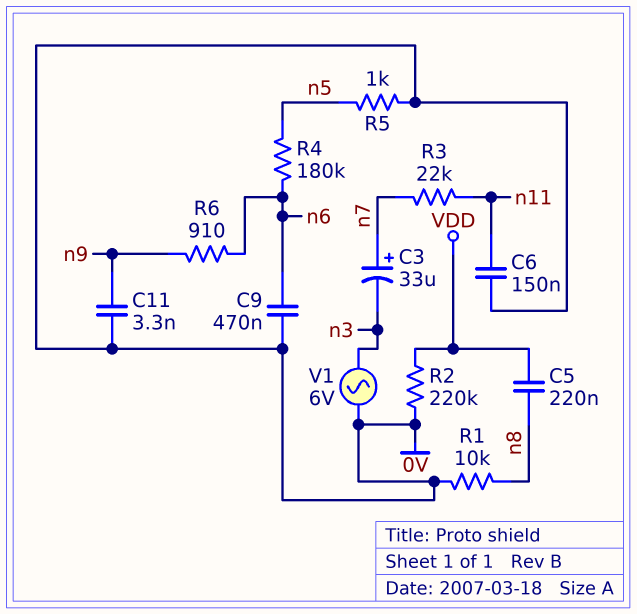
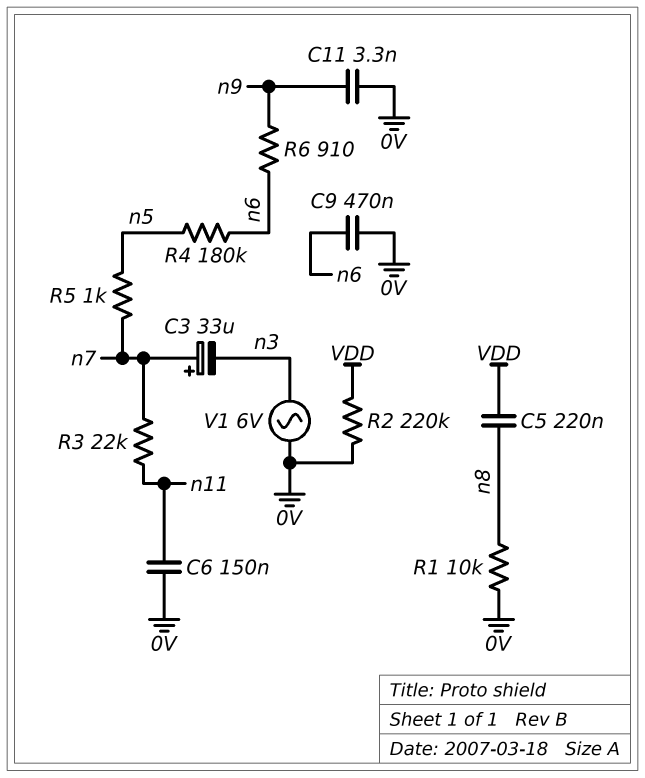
R5: 1k (0V, n5) -> 1k (n5, n7)

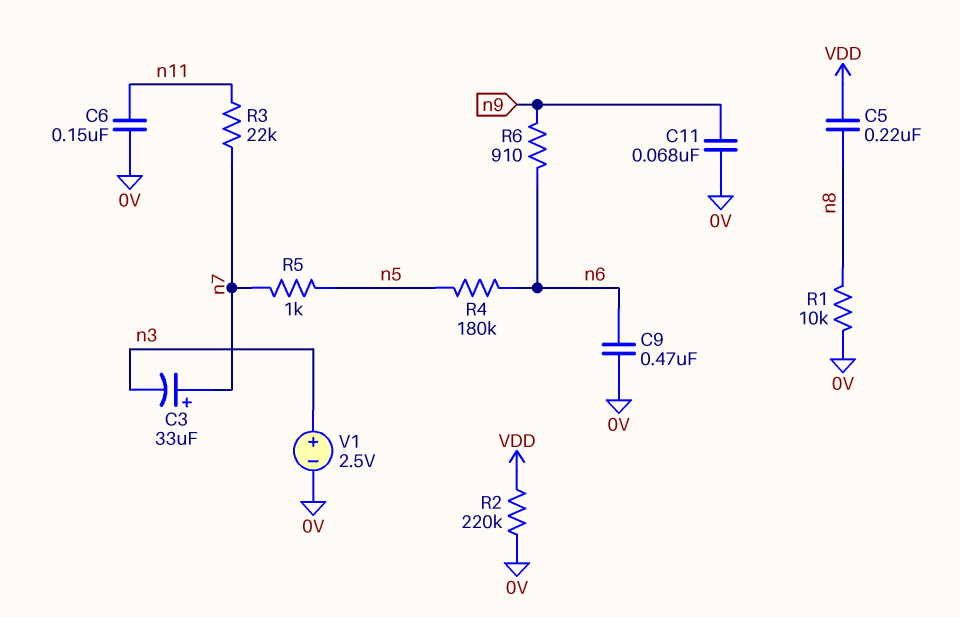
C11: 3.3nF (0V, n9) -> 68nF (0V, n9)
V1: AC 6V (0V, n3) -> 2.5V (plus n3, minus 0V)

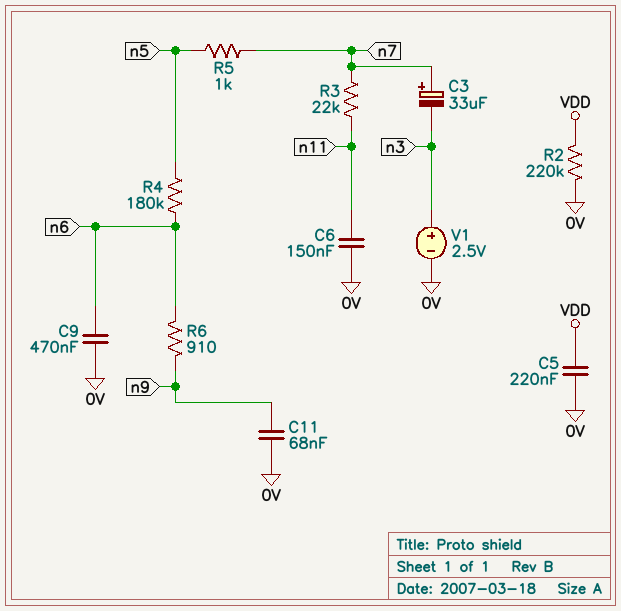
C5: 220nF (VDD, n8) -> 220nF (0V, VDD)
R1: 10k (0V, n8) -> none

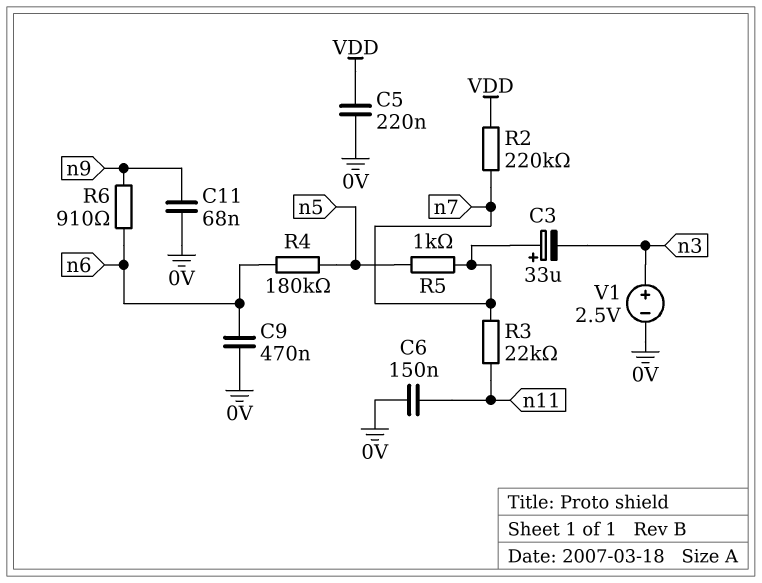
R2: 220k (0V, VDD) -> 220k (VDD, n7)

